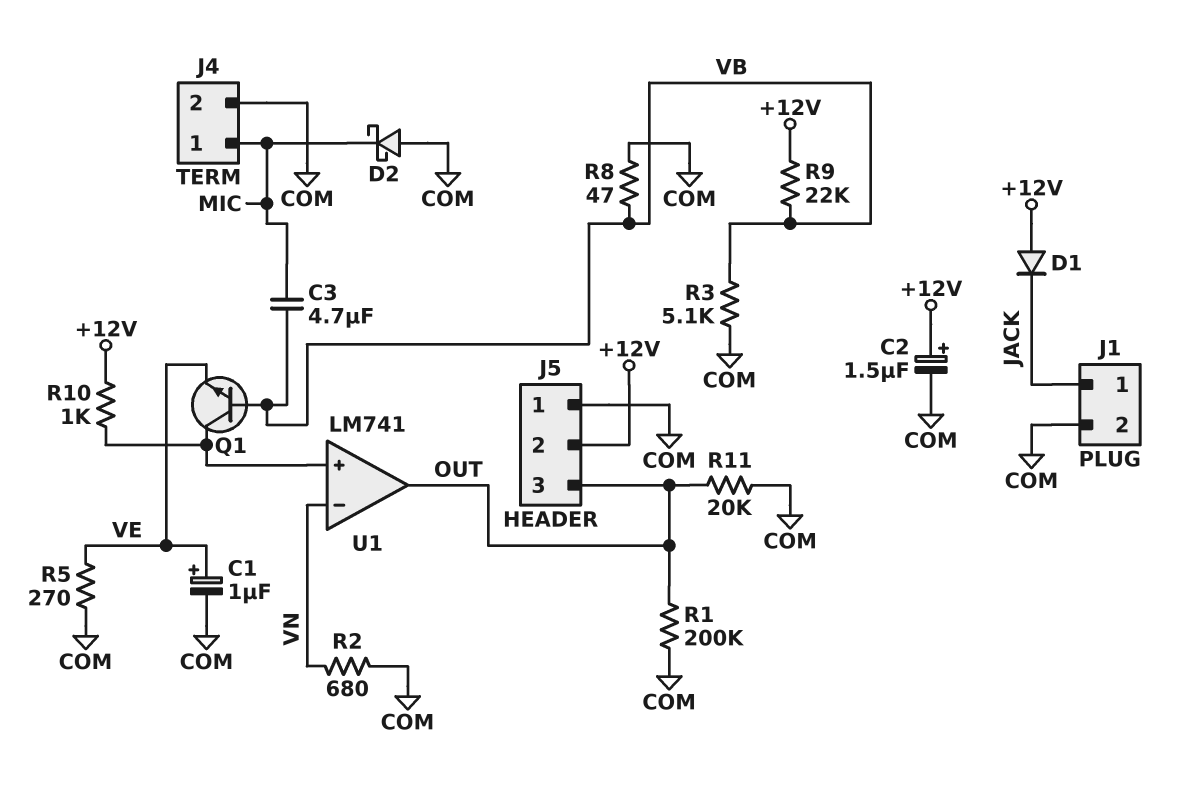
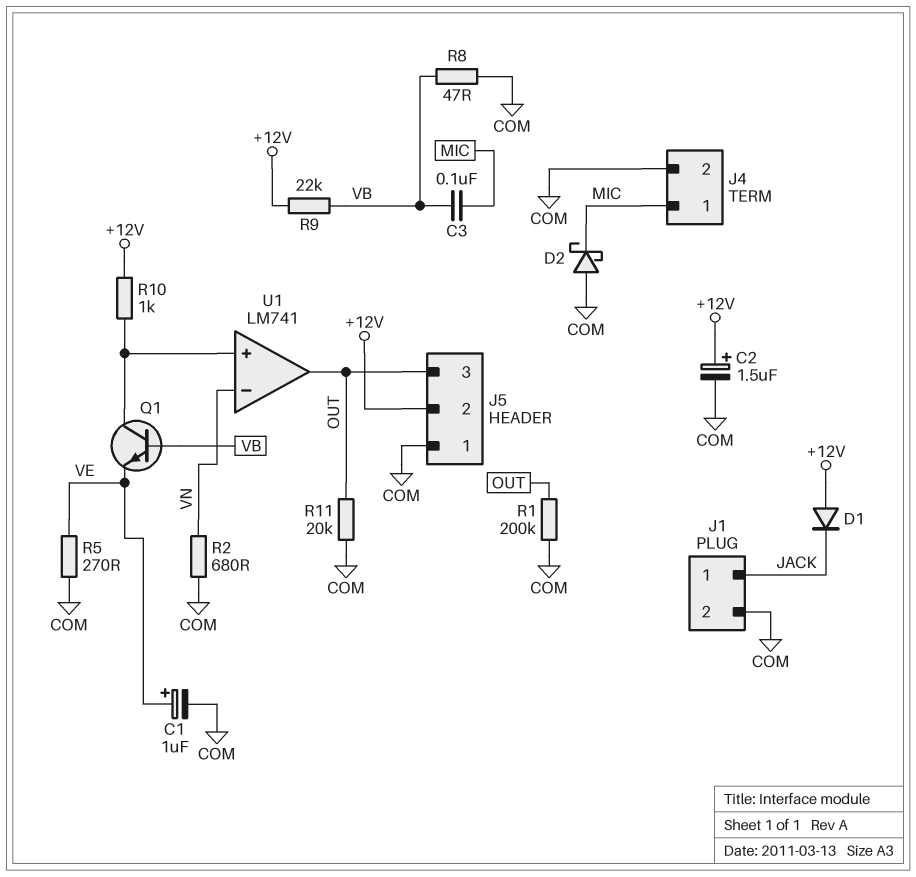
C3: 4.7uF (MIC, VB) -> 100nF (MIC, VB)
R3: 5.1k (COM, VB) -> none

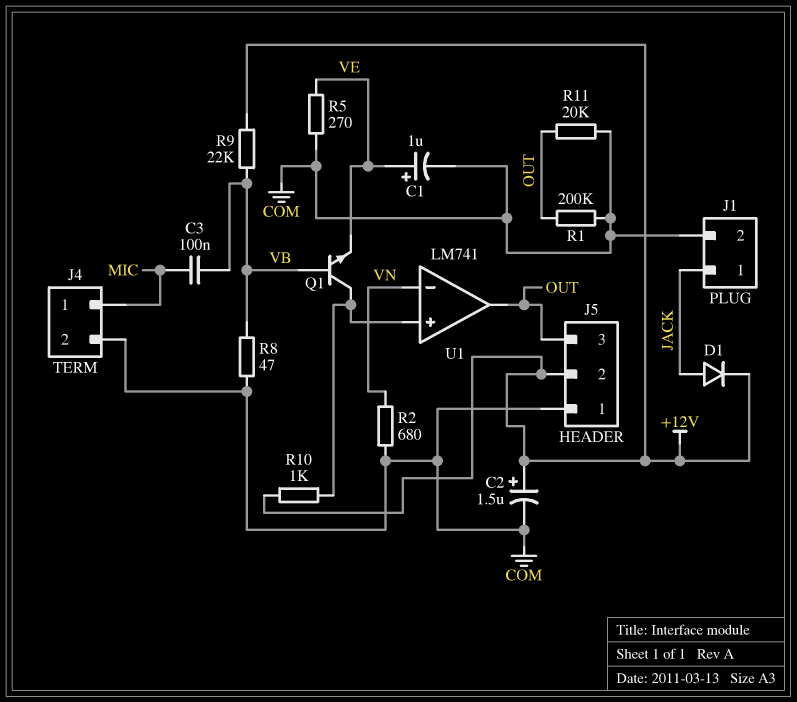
D1: diode (A +12V, K JACK) -> diode (A JACK, K +12V)
D2: schottky (A COM, K MIC) -> none

